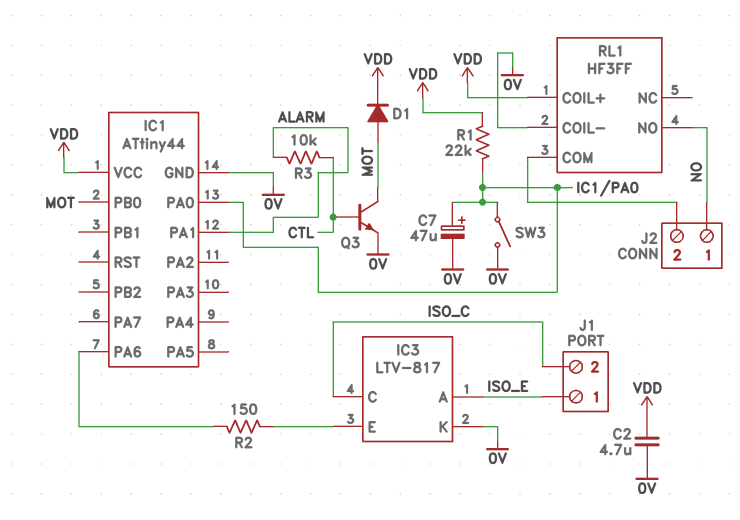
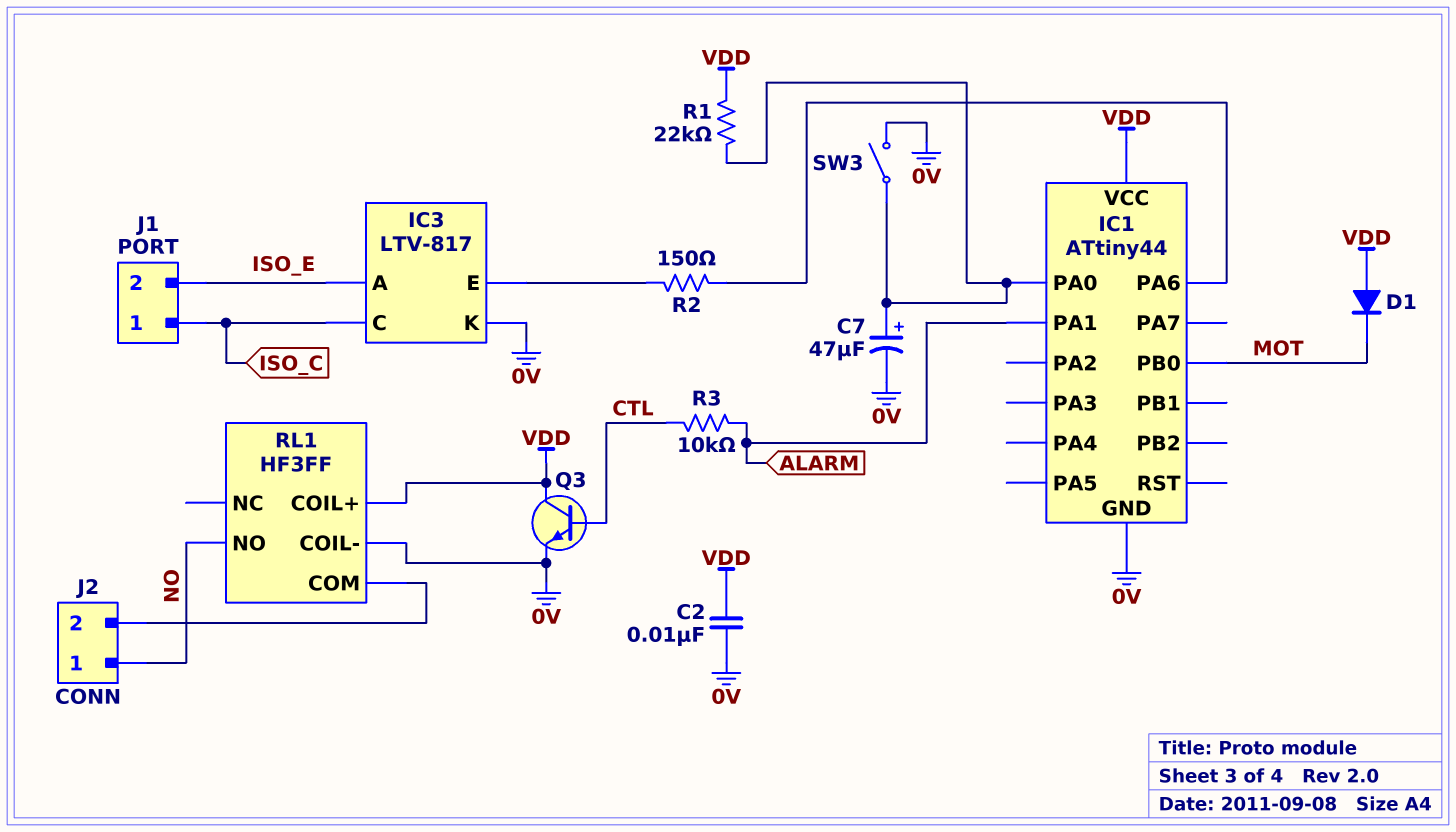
C2: 4.7uF (0V, VDD) -> 10nF (0V, VDD)
D1: diode (A MOT, K VDD) -> diode (A VDD, K MOT)
J1 pin 1: ISO_E -> ISO_C
J1 pin 2: ISO_C -> ISO_E
Q3: NPN (B CTL, C MOT, E 0V) -> NPN (B CTL, C VDD, E 0V)

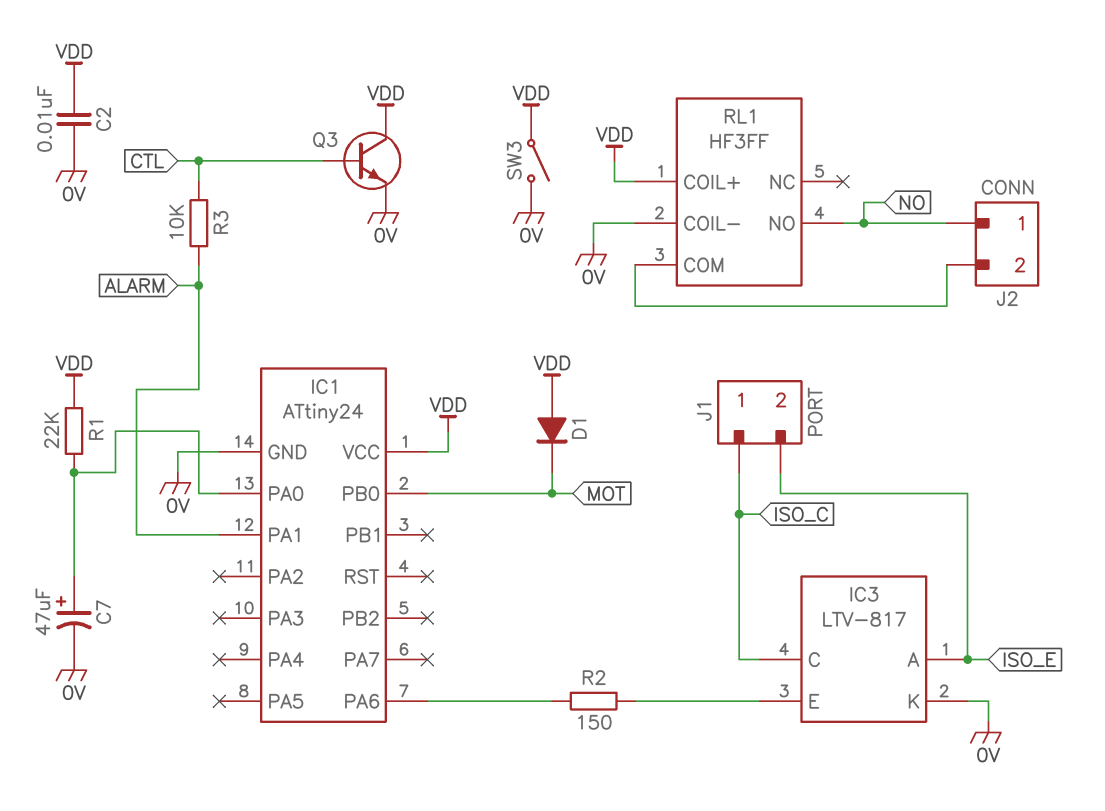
IC1: ATtiny44 -> ATtiny24
SW3: switch (0V, IC1/PA0) -> switch (0V, VDD)

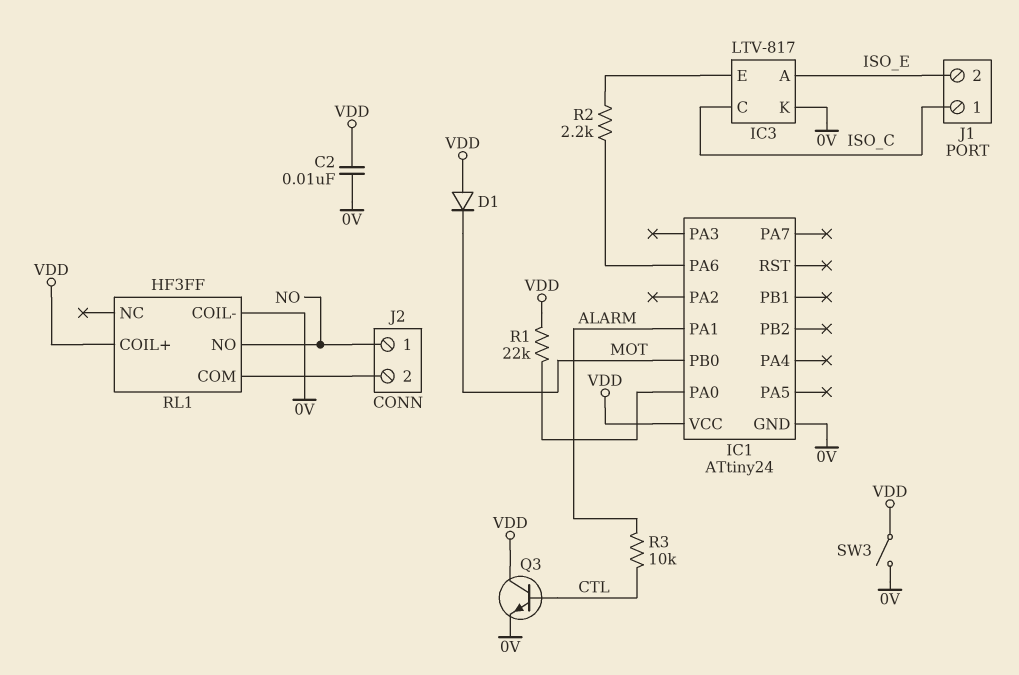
C7: 47uF (plus IC1/PA0, minus 0V) -> none
R2: 150 (IC1/PA6, IC3/E) -> 2.2k (IC1/PA6, IC3/E)

